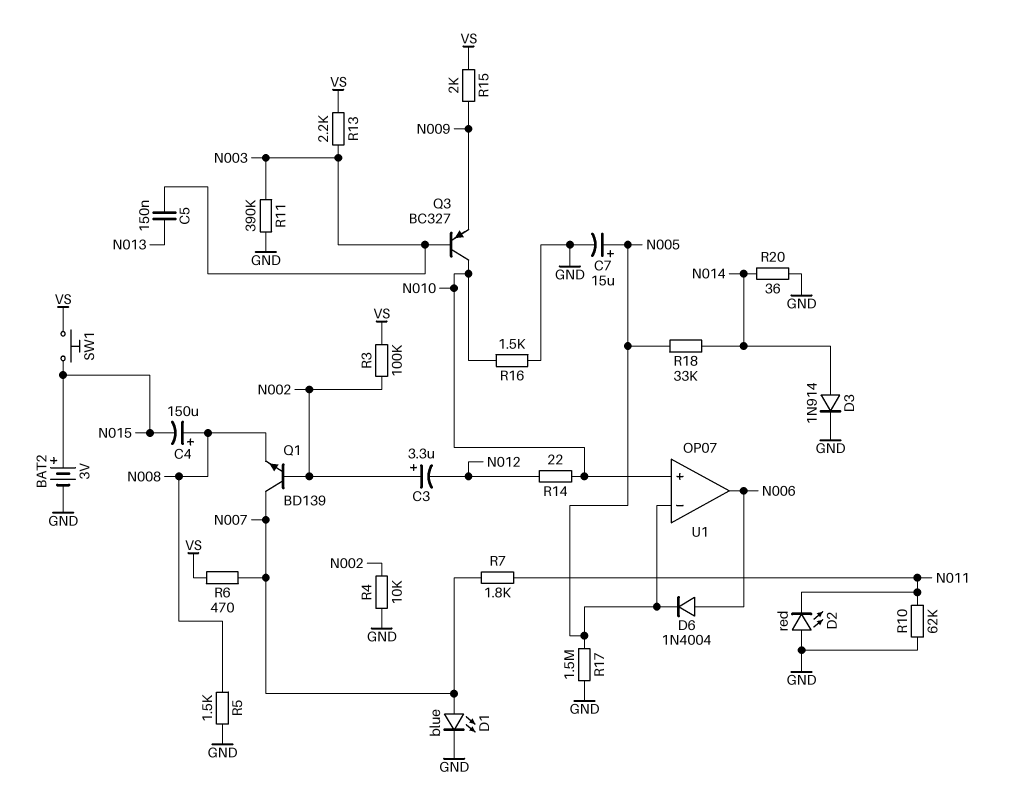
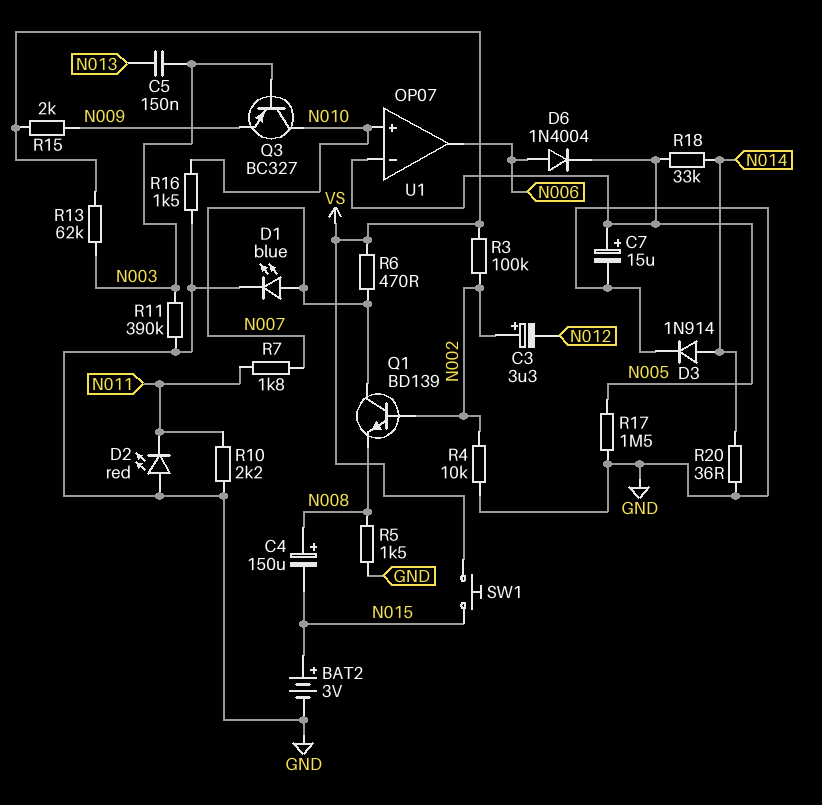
R10: 62k (GND, N011) -> 2.2k (GND, N011)
R13: 2.2k (N003, VS) -> 62k (N003, VS)
R14: 22 (N010, N012) -> none

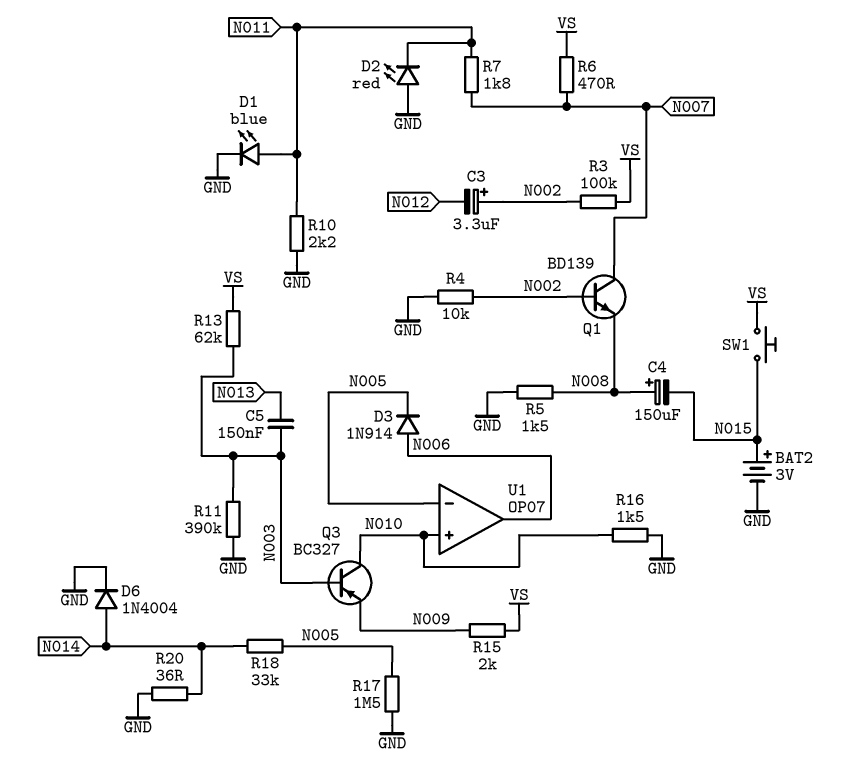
C7: 15uF (plus N005, minus GND) -> none
D1: LED blue (A N007, K GND) -> LED blue (A N011, K GND)
D3: diode 1N914 (A N014, K GND) -> diode 1N914 (A N006, K N005)
D6: diode 1N4004 (A N006, K N005) -> diode 1N4004 (A N014, K GND)

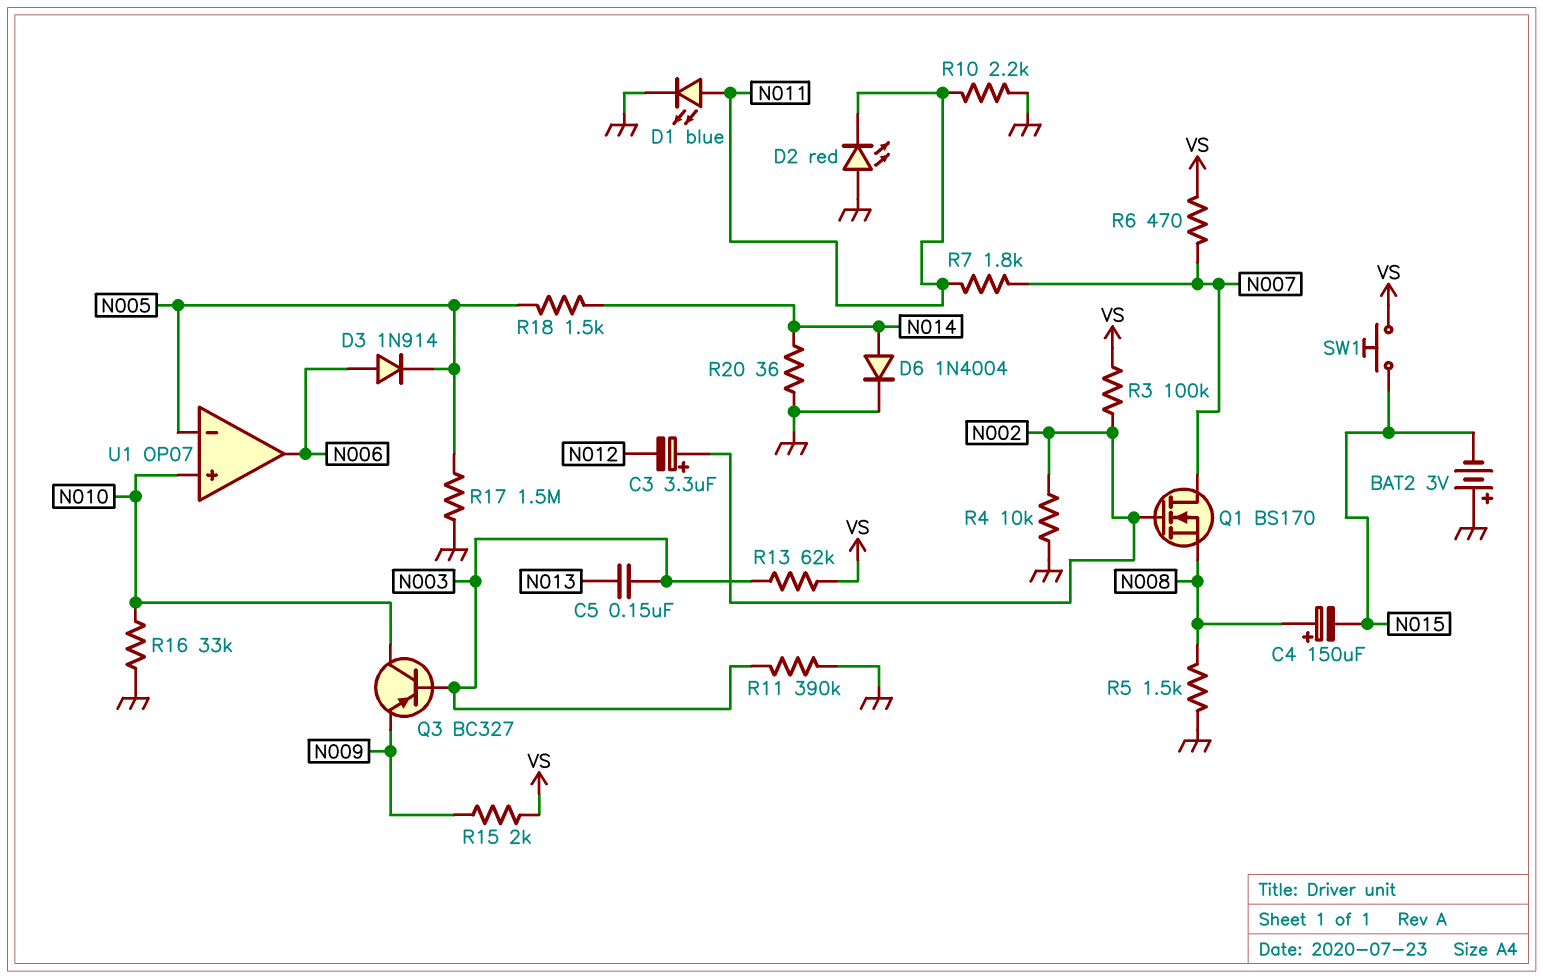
BAT2: 3V (plus N015, minus GND) -> 3V (plus GND, minus N015)
Q1: NPN BD139 (B N002, C N007, E N008) -> NMOS BS170 (G N002, D N007, S N008)
R16: 1.5k (GND, N010) -> 33k (GND, N010)
R18: 33k (N005, N014) -> 1.5k (N005, N014)

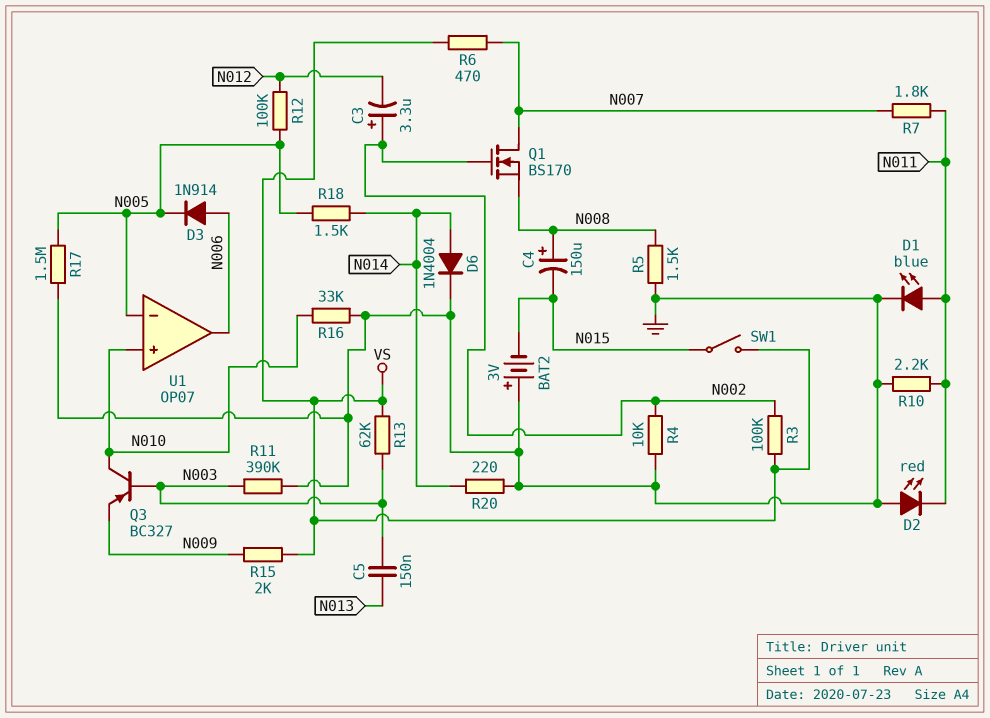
R12: none -> 100k (N005, N012)
R20: 36 (GND, N014) -> 220 (GND, N014)
SW1: button (N015, VS) -> switch (N015, VS)

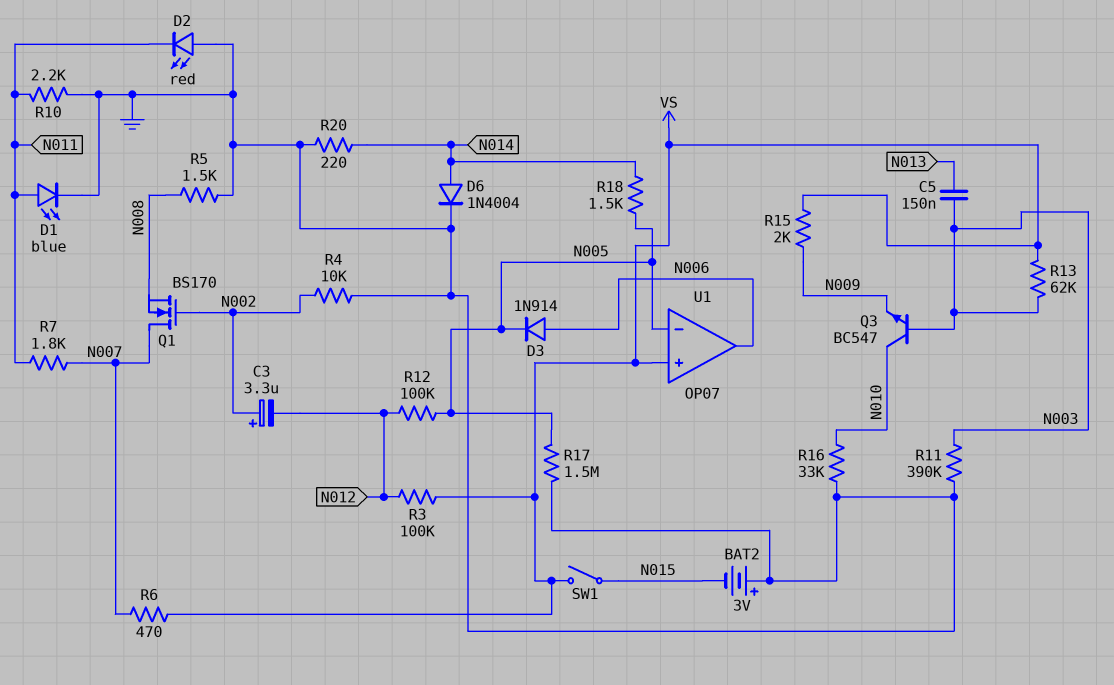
C4: 150uF (plus N008, minus N015) -> none
Q3: PNP BC327 (B N003, C N010, E N009) -> NPN BC547 (B N003, C N010, E N009)
R3: 100k (N002, VS) -> 100k (N012, VS)
U1 pin in+: N010 -> VS

